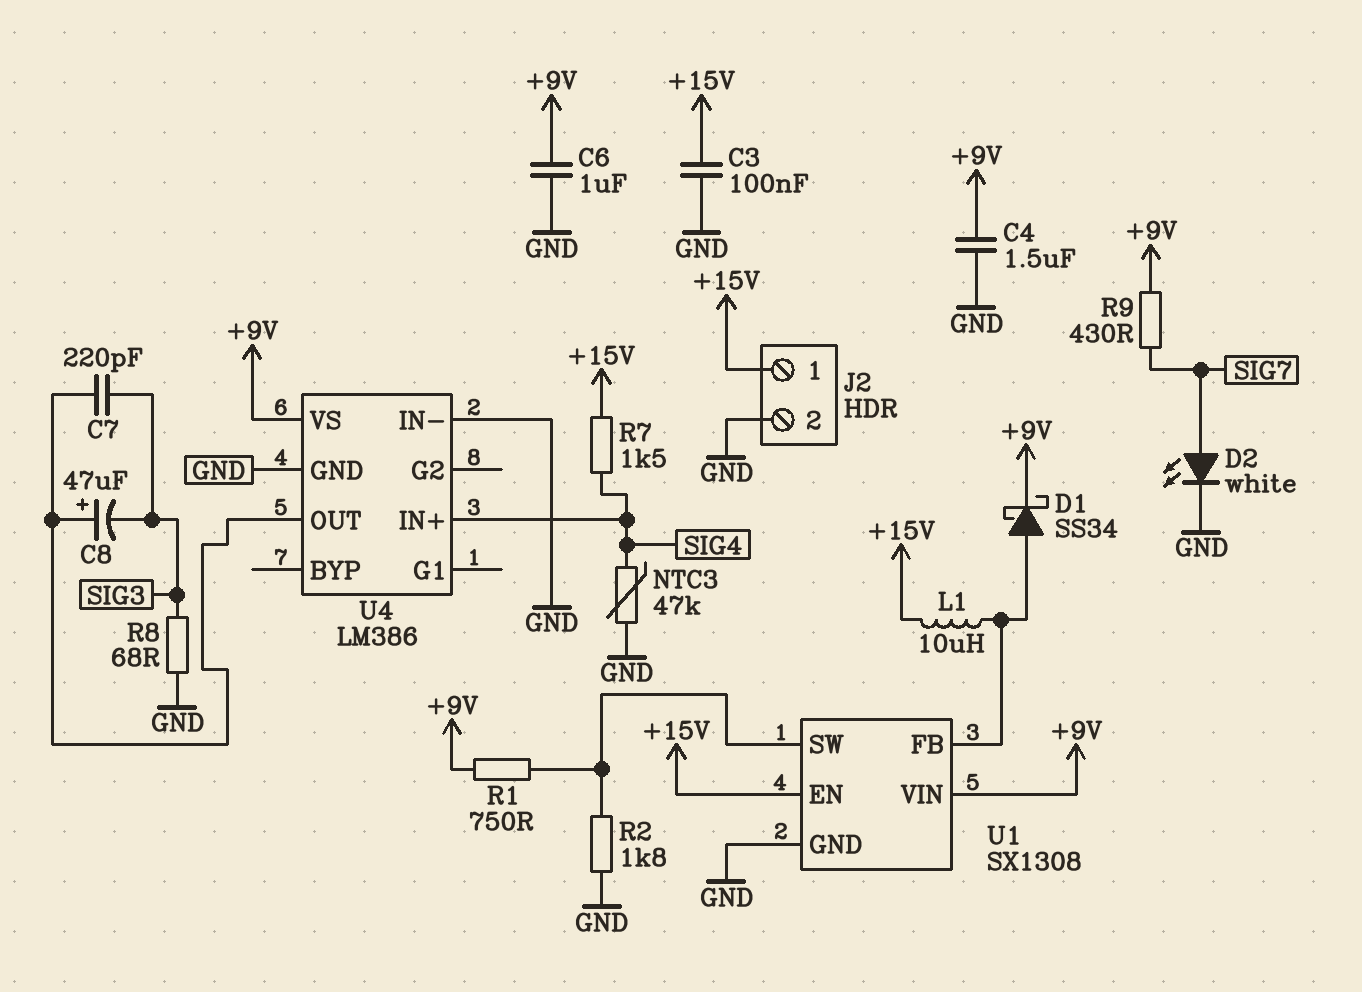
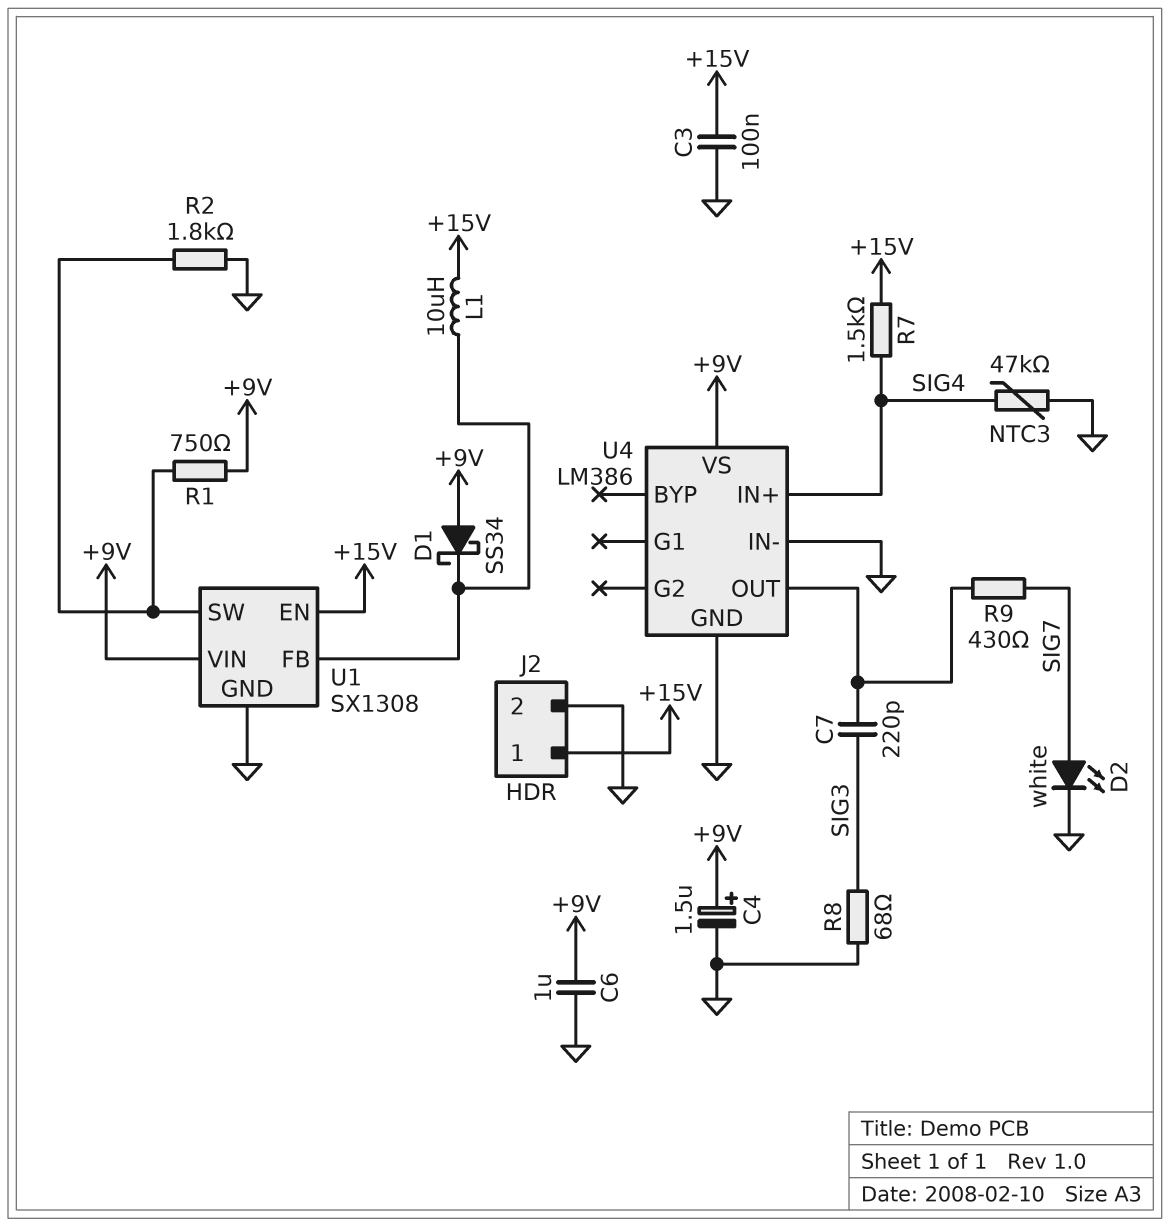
C4: 1.5uF (+9V, GND) -> 1.5uF (plus +9V, minus GND)
C8: 47uF (plus U4/OUT, minus SIG3) -> none
D1: schottky SS34 (A U1/FB, K +9V) -> schottky SS34 (A +9V, K U1/FB)
R9: 430 (+9V, SIG7) -> 430 (SIG7, U4/OUT)

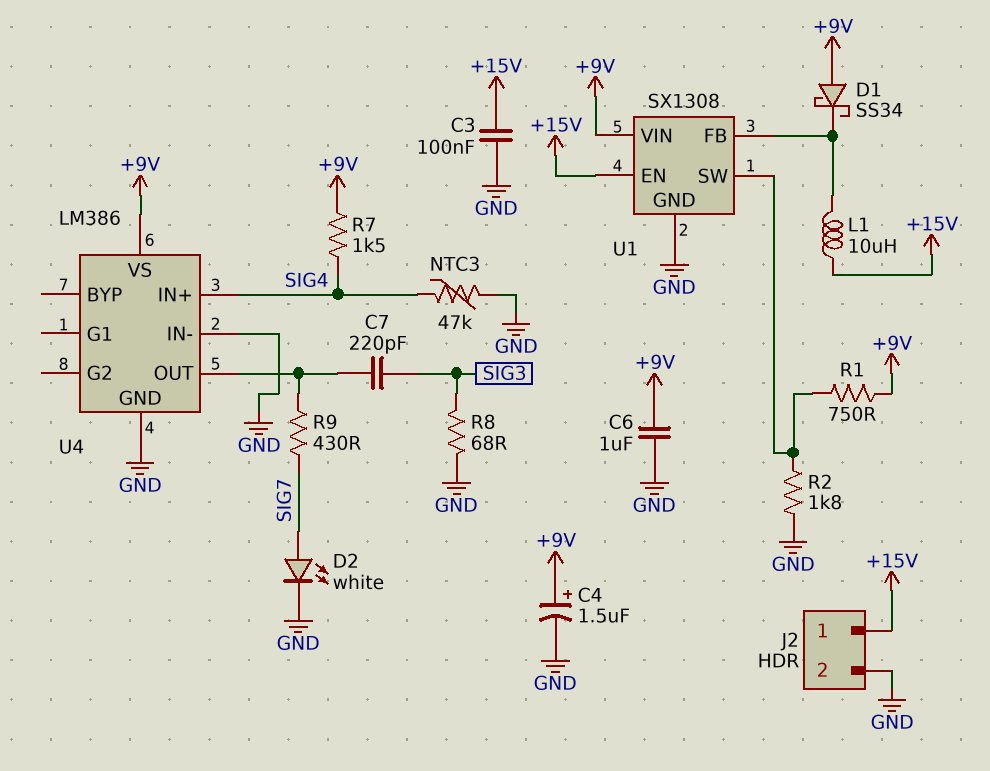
R7: 1.5k (+15V, SIG4) -> 1.5k (+9V, SIG4)

